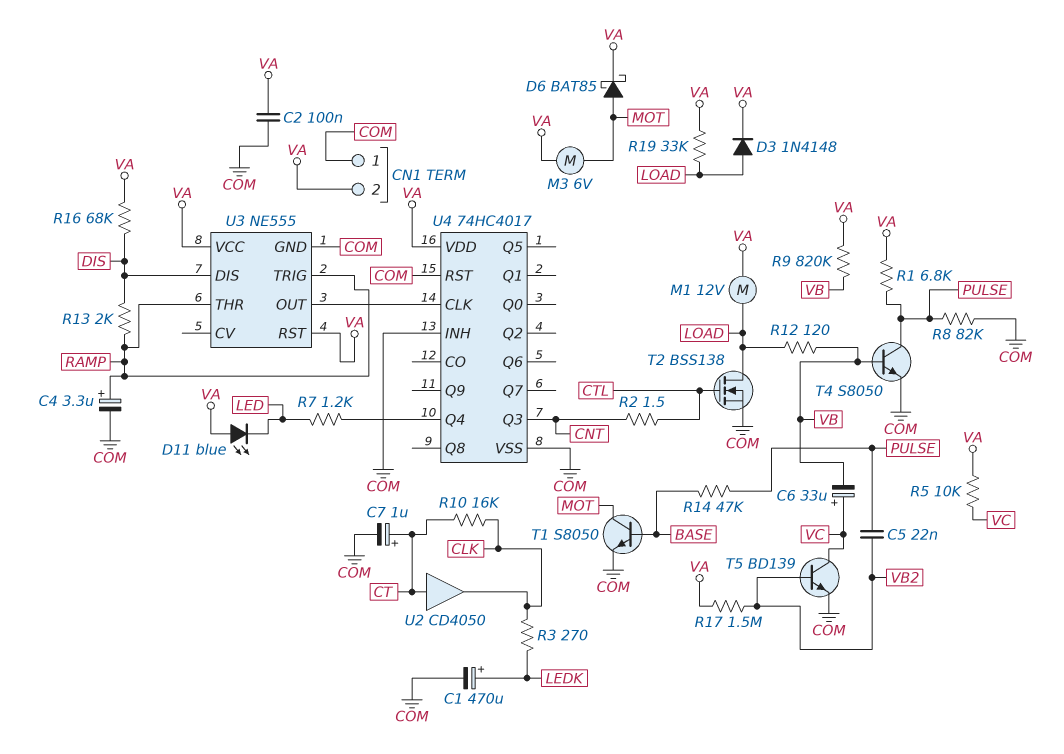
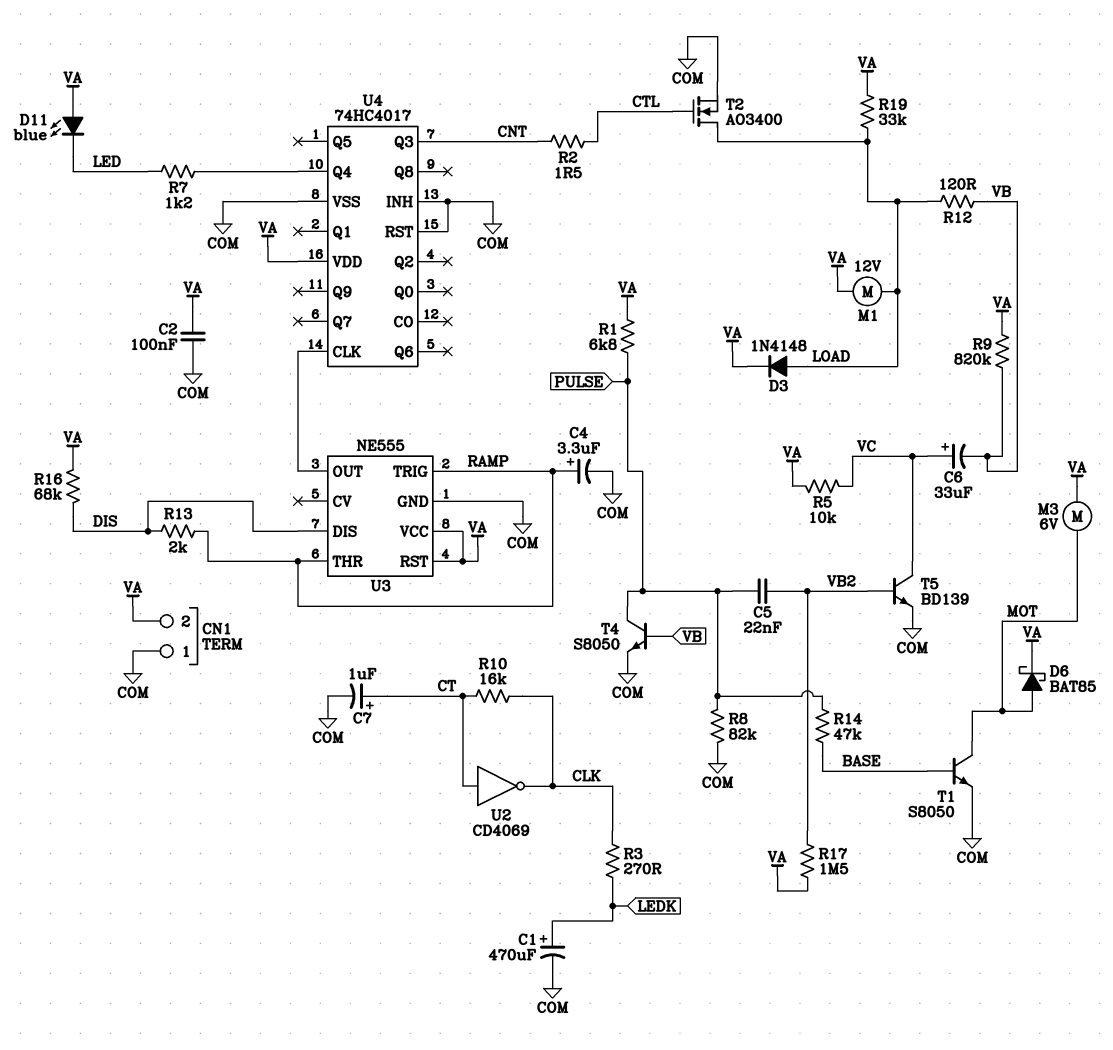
T2: NMOS BSS138 (G CTL, D LOAD, S COM) -> NMOS AO3400 (G CTL, D LOAD, S COM)
U2: buffer CD4050 (in CT, out CLK) -> NOT CD4069 (in CT, out CLK)

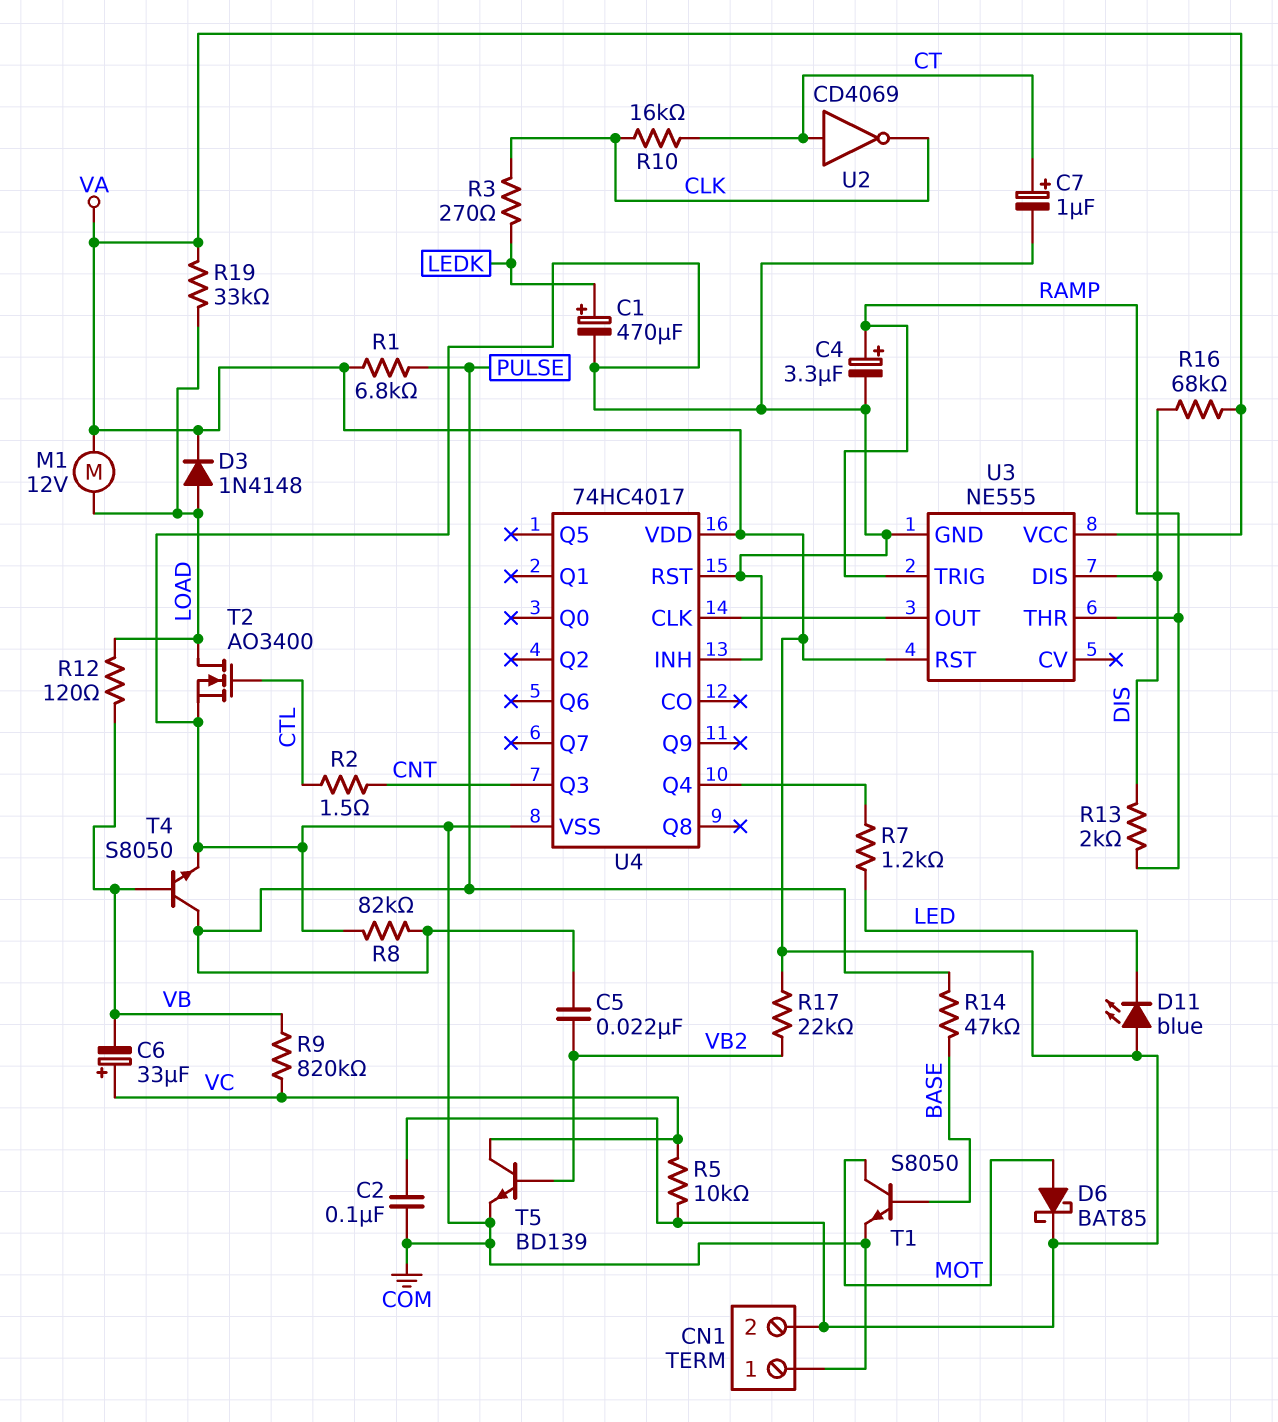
M3: motor 6V (MOT, VA) -> none
R9: 820k (VA, VB) -> 820k (VB, VC)
R17: 1.5M (VA, VB2) -> 22k (VA, VB2)

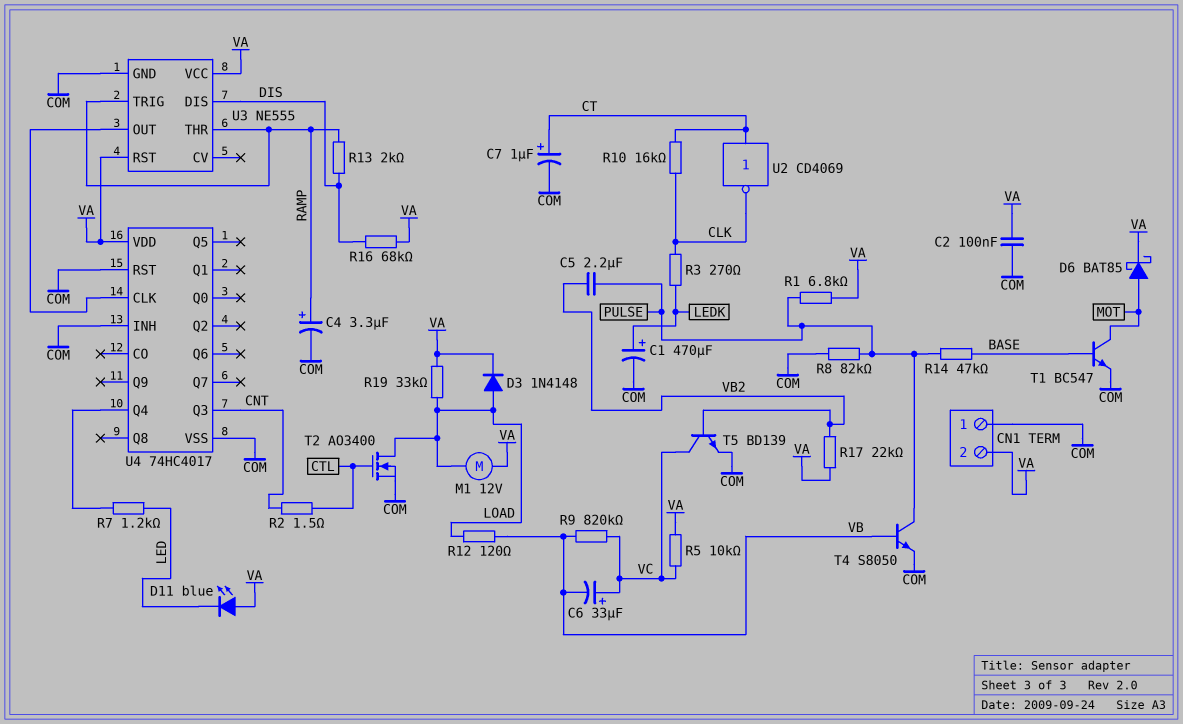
C5: 22nF (PULSE, VB2) -> 2.2uF (PULSE, VB2)
T1: NPN S8050 (B BASE, C MOT, E COM) -> NPN BC547 (B BASE, C MOT, E COM)

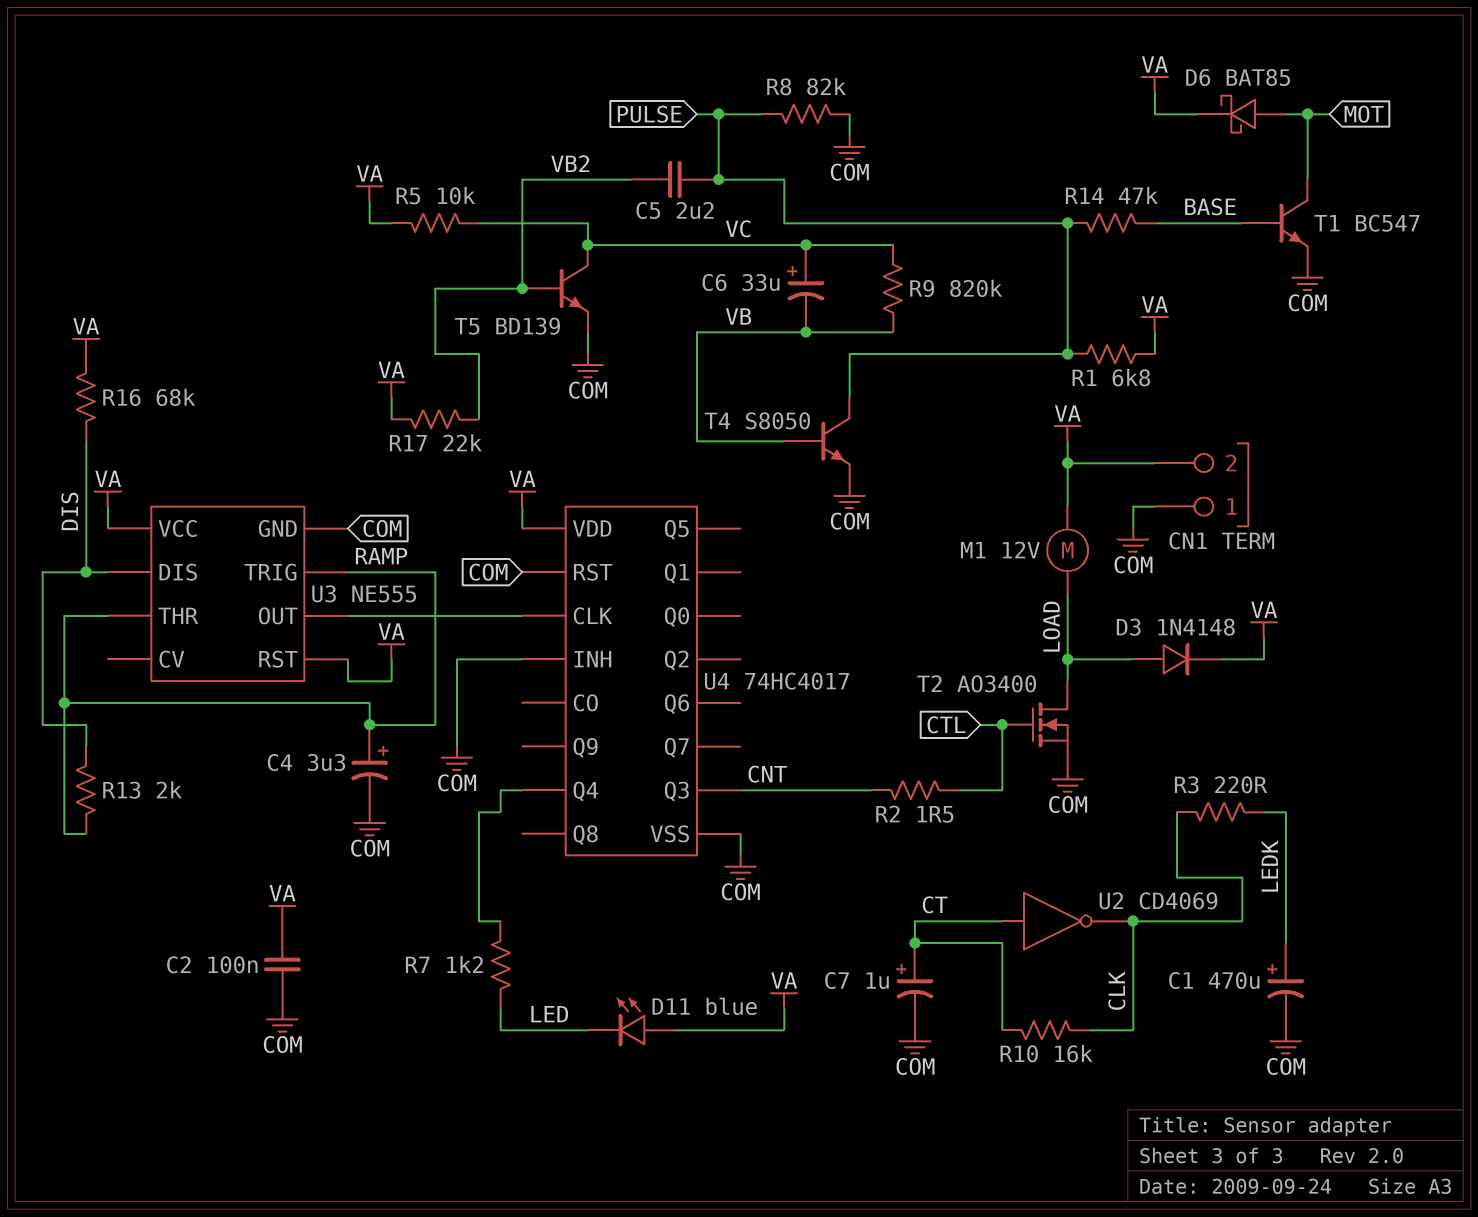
R3: 270 (CLK, LEDK) -> 220 (CLK, LEDK)
R12: 120 (LOAD, VB) -> none
R19: 33k (LOAD, VA) -> none

